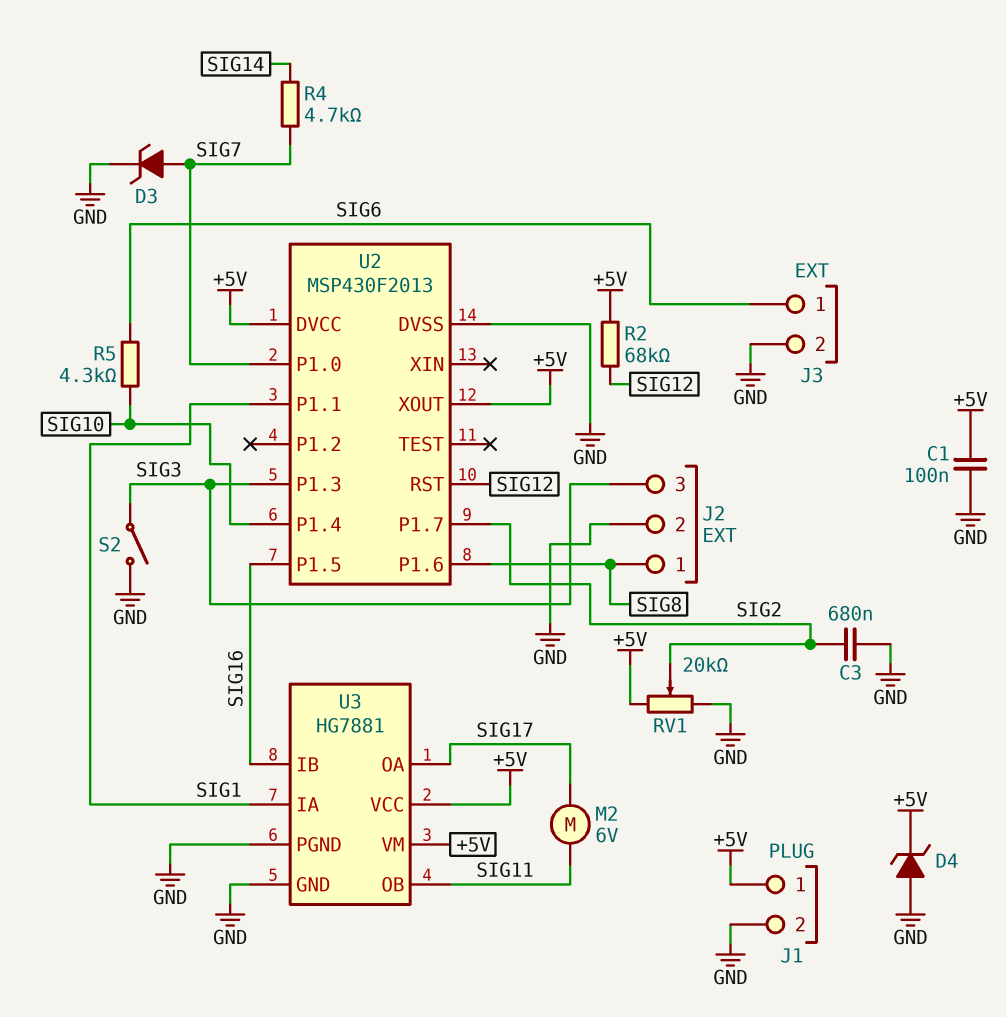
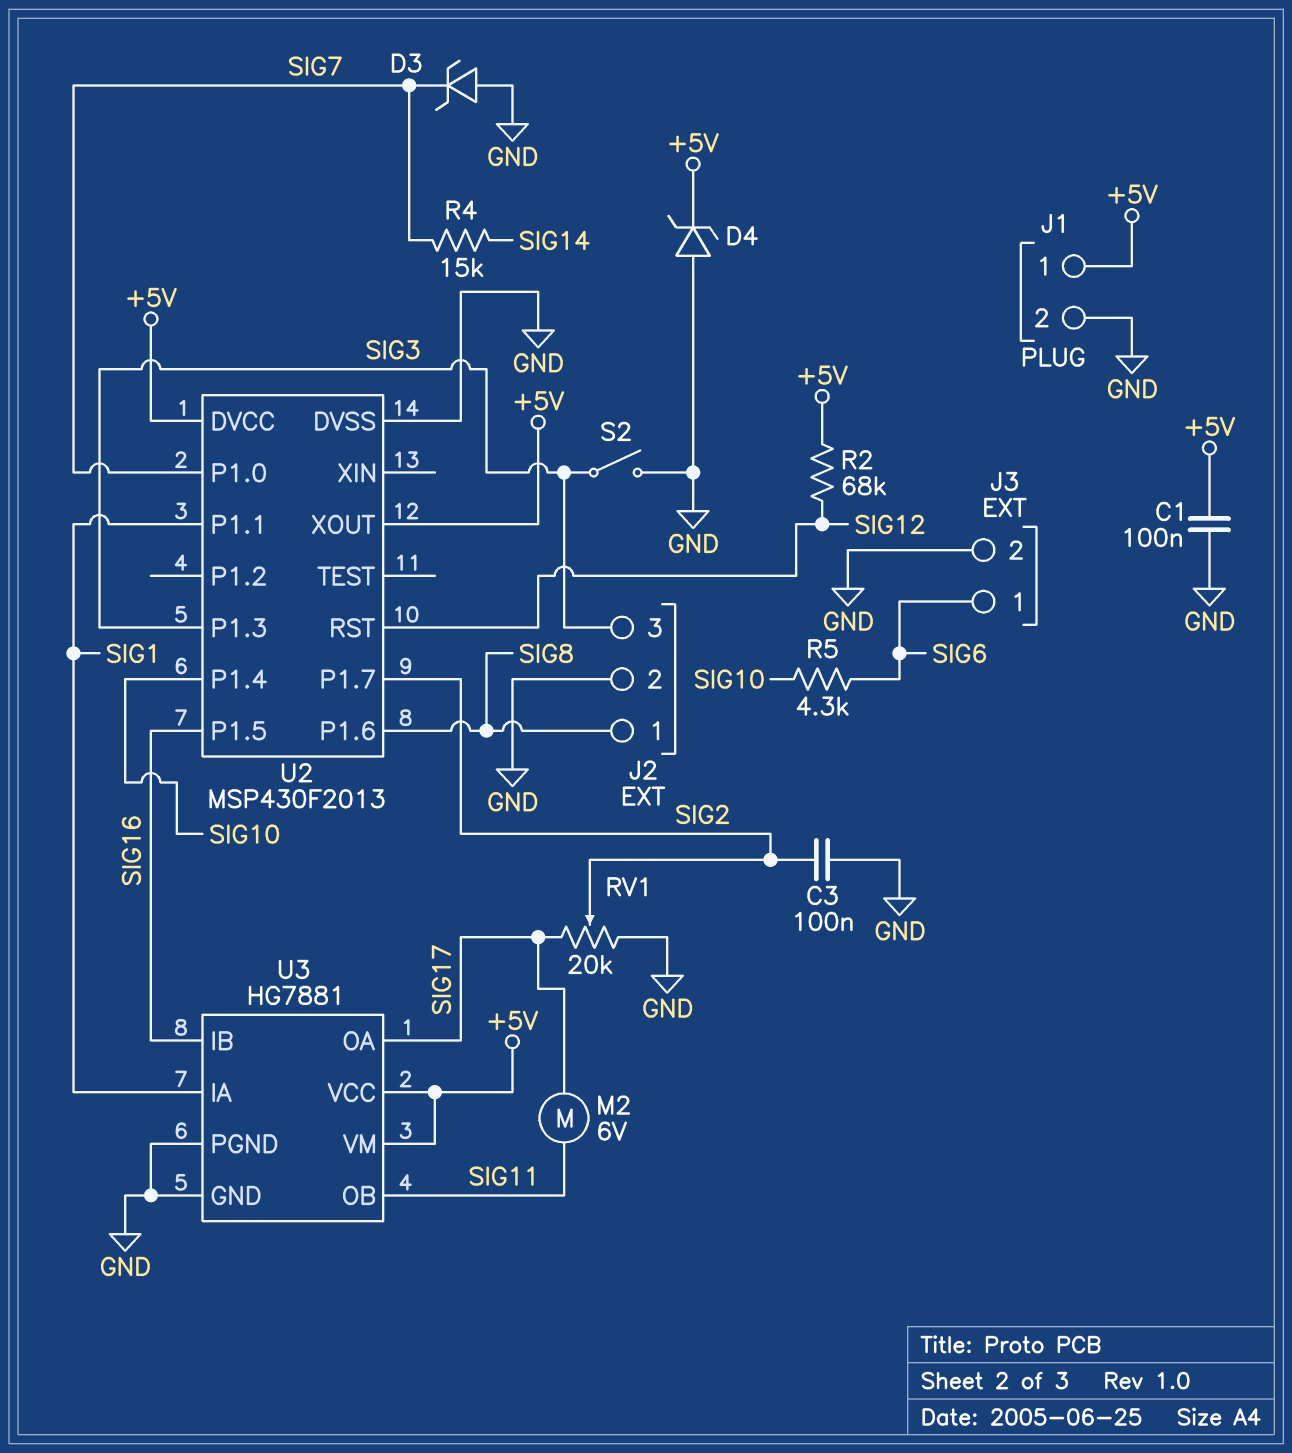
C3: 680nF (GND, SIG2) -> 100nF (GND, SIG2)
D3: zener (A SIG7, K GND) -> zener (A GND, K SIG7)
R4: 4.7k (SIG7, SIG14) -> 15k (SIG7, SIG14)
RV1: 20k (+5V, GND, wiper SIG2) -> 20k (GND, SIG17, wiper SIG2)

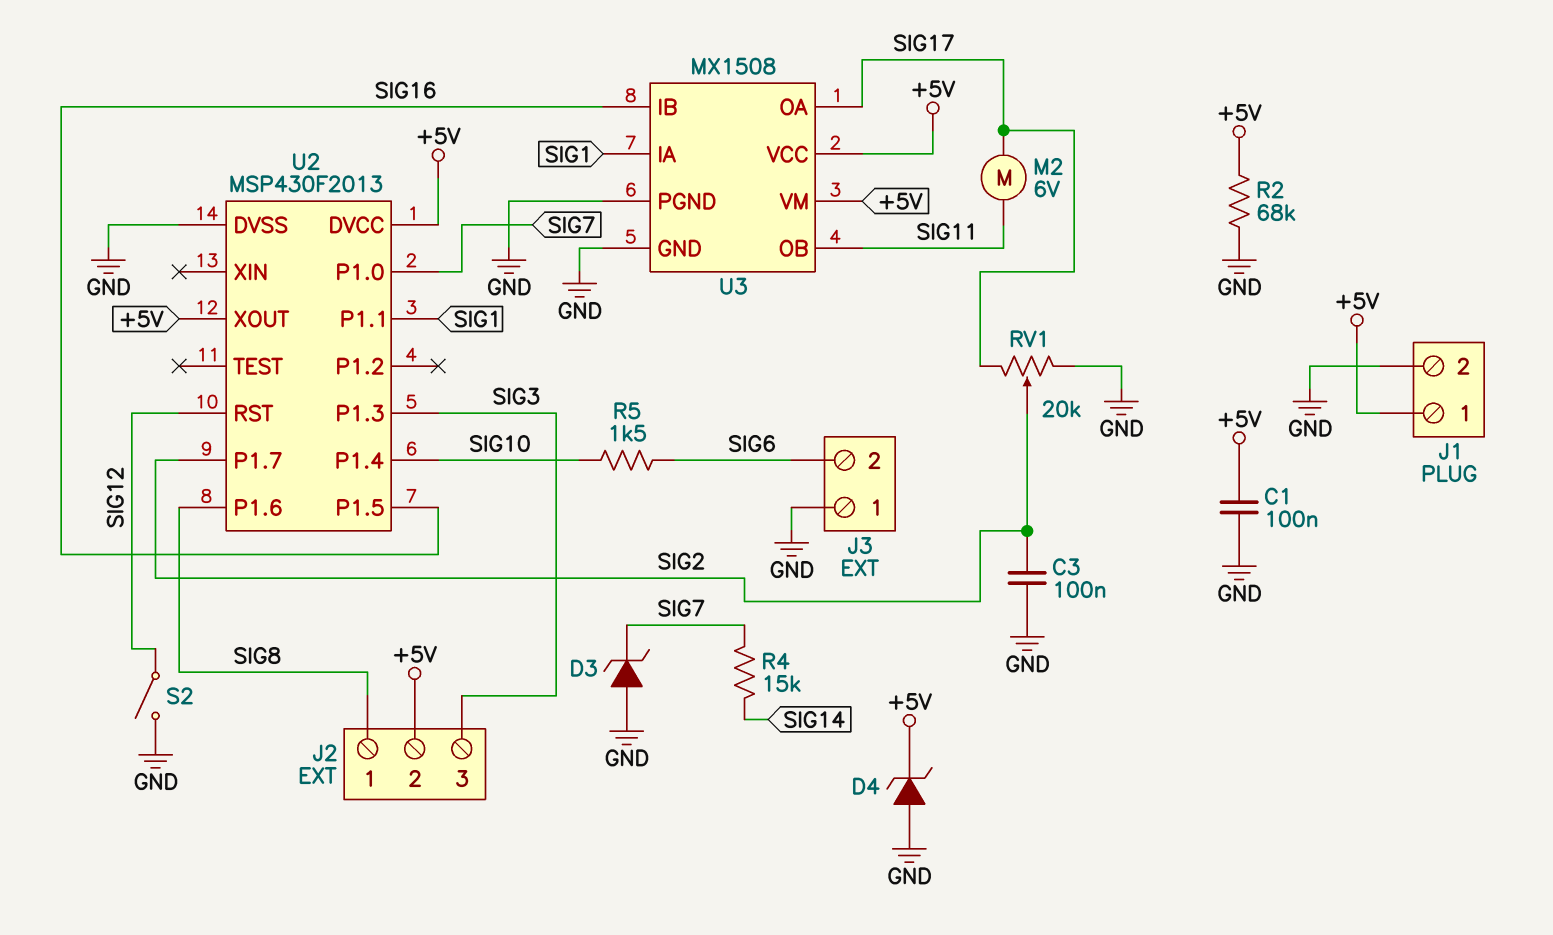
J2 pin 2: GND -> +5V
J3 pin 1: SIG6 -> GND
J3 pin 2: GND -> SIG6
R2: 68k (+5V, SIG12) -> 68k (+5V, GND)
R5: 4.3k (SIG6, SIG10) -> 1.5k (SIG6, SIG10)
S2: switch (GND, SIG3) -> switch (GND, SIG12)
U3: HG7881 -> MX1508

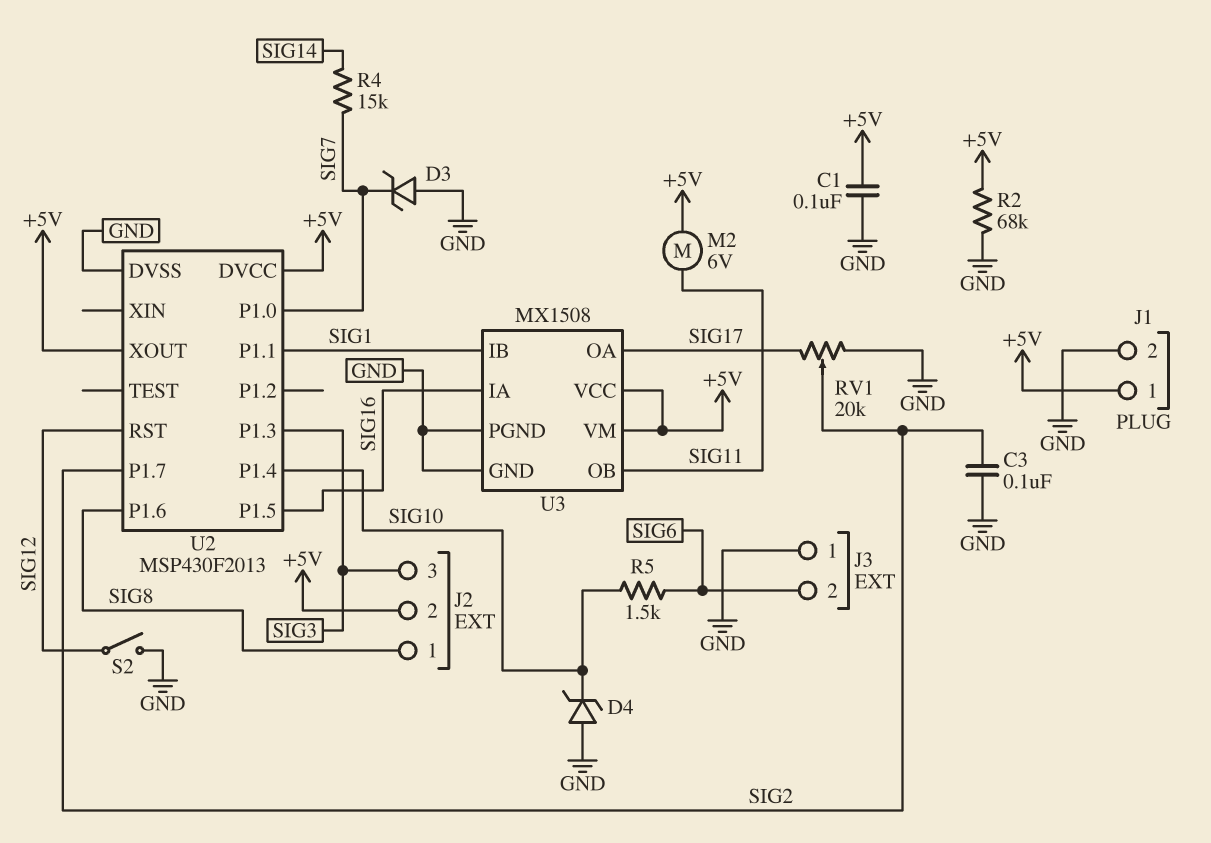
D4: zener (A GND, K +5V) -> zener (A GND, K SIG10)
M2: motor 6V (SIG11, SIG17) -> motor 6V (+5V, SIG11)
U3 pin IA: SIG1 -> SIG16
U3 pin IB: SIG16 -> SIG1

